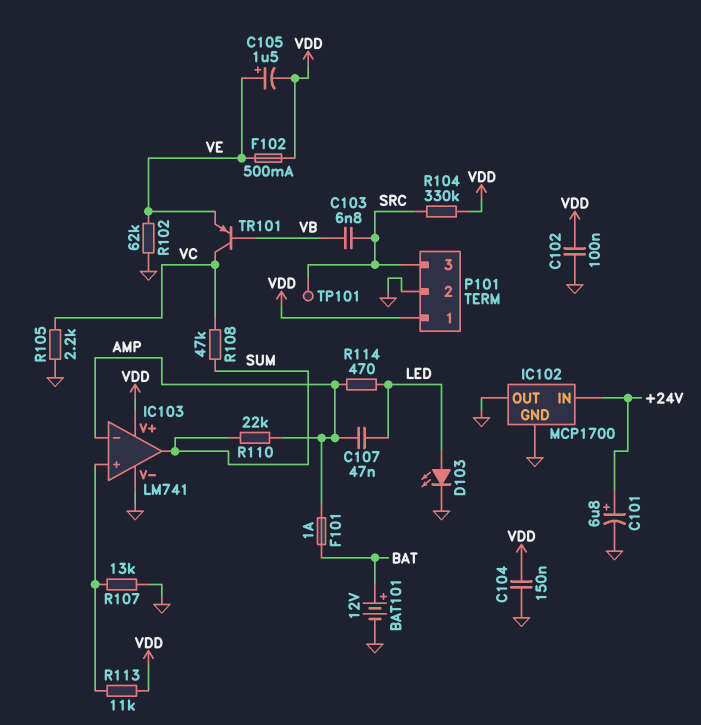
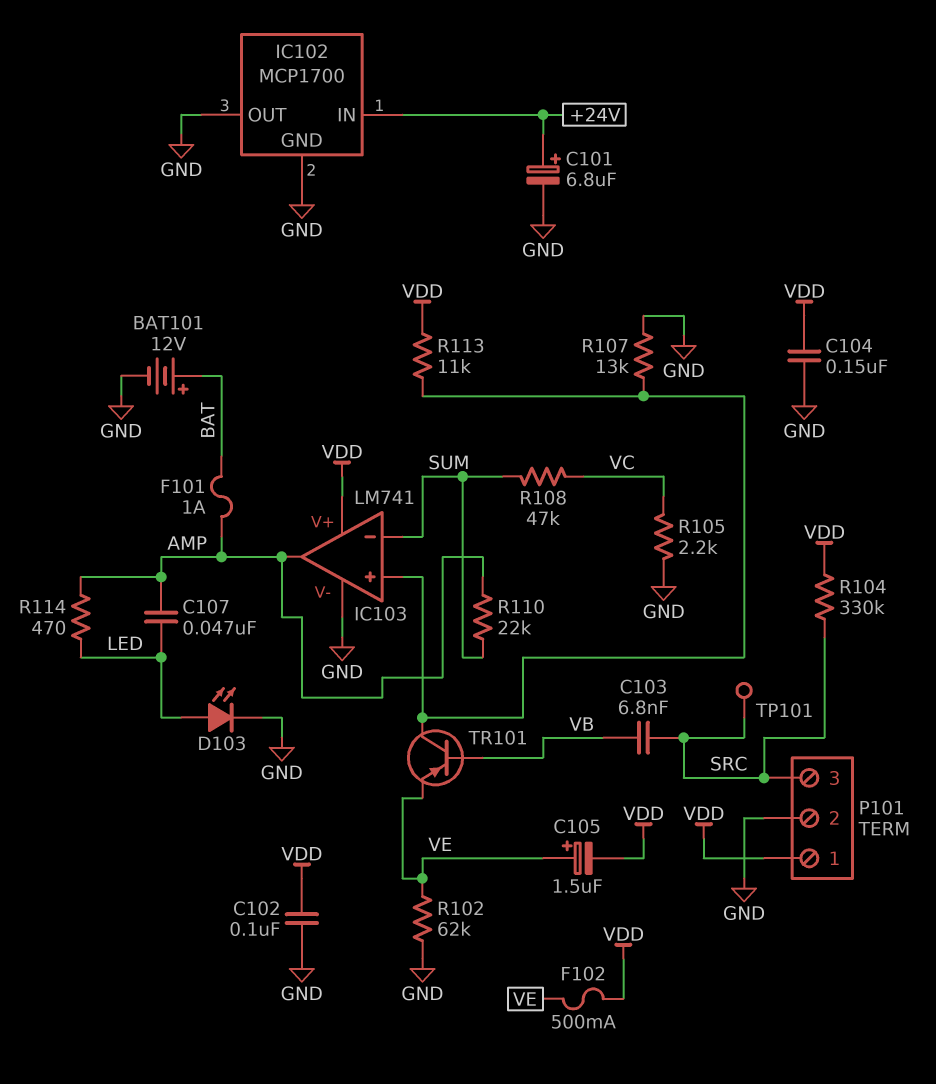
IC103 pin in-: AMP -> SUM
IC103 pin out: SUM -> AMP
TR101: PNP (B VB, C VC, E VE) -> PNP (B VB, C IC103/in+, E VE)

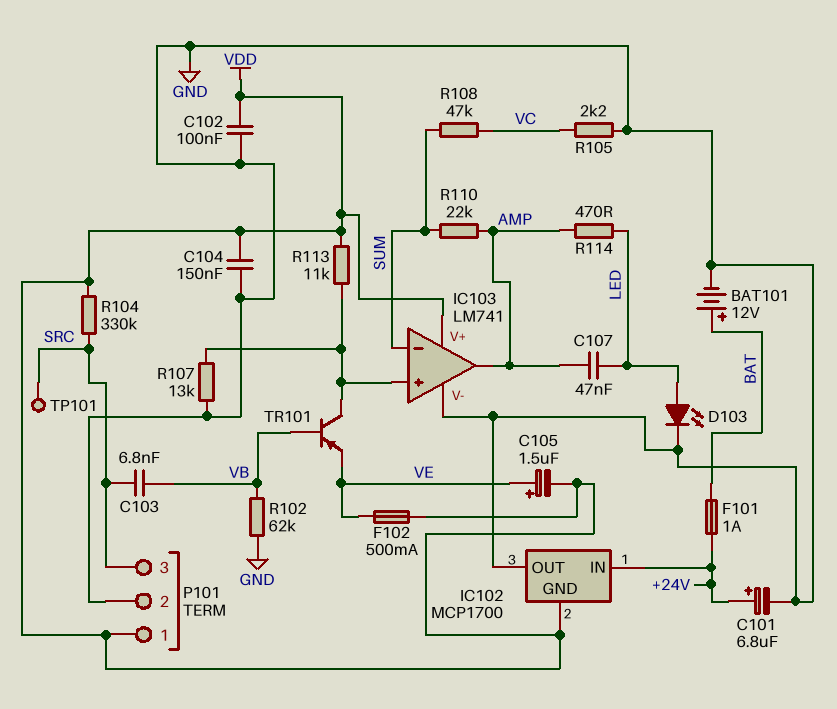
F101: 1A (AMP, BAT) -> 1A (+24V, BAT)
IC102 pin GND: GND -> VDD
R102: 62k (GND, VE) -> 62k (GND, VB)

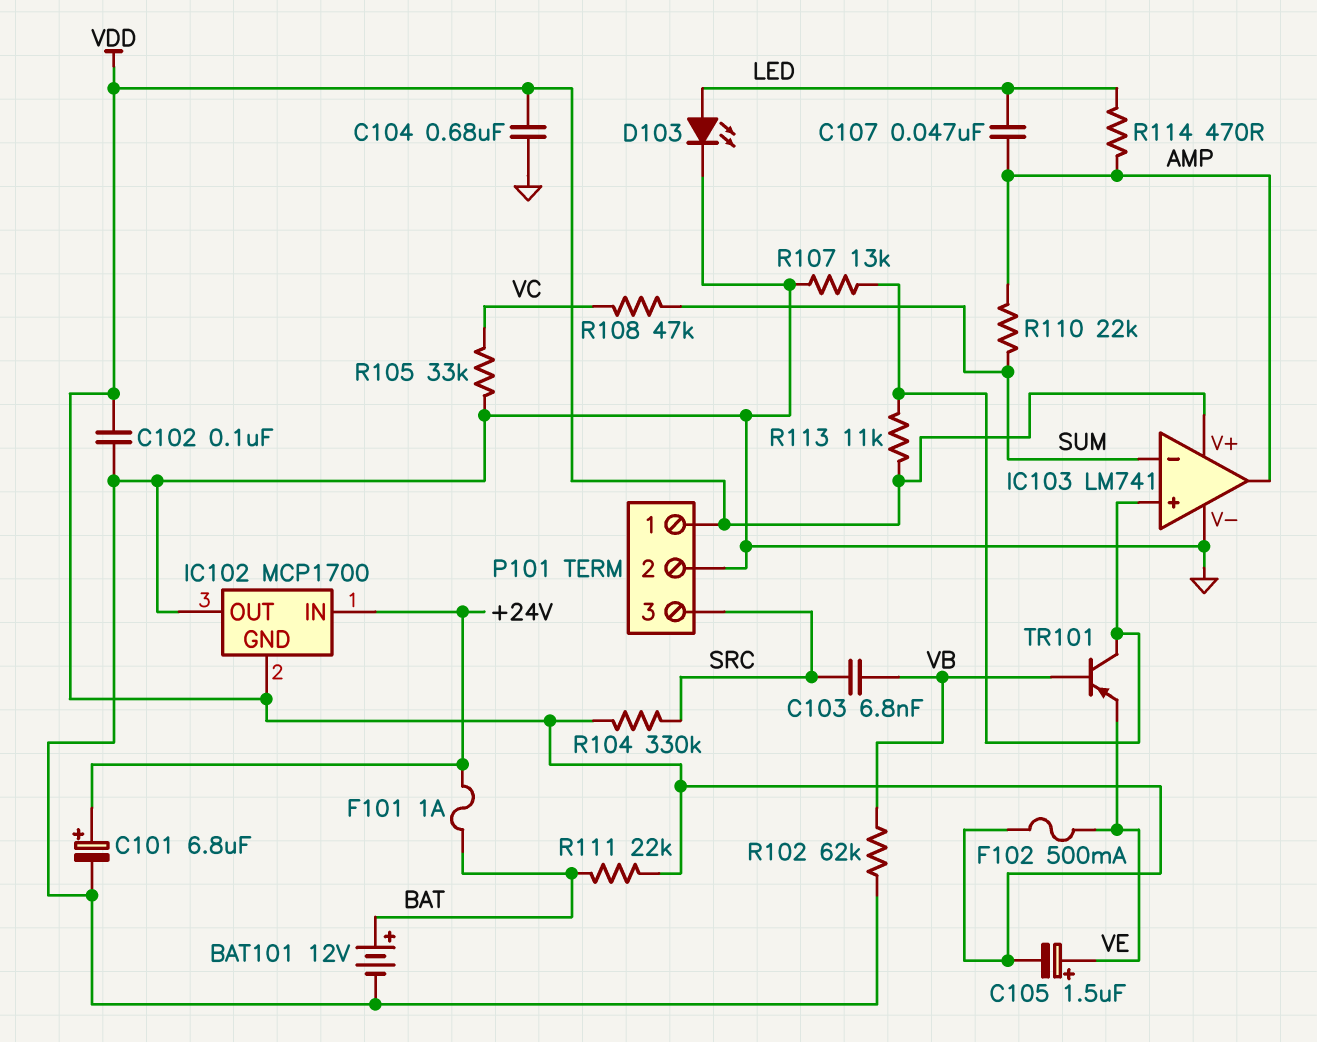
C104: 150nF (GND, VDD) -> 680nF (GND, VDD)
R105: 2.2k (GND, VC) -> 33k (GND, VC)
R111: none -> 22k (BAT, VDD)
TP101: test point (SRC) -> none

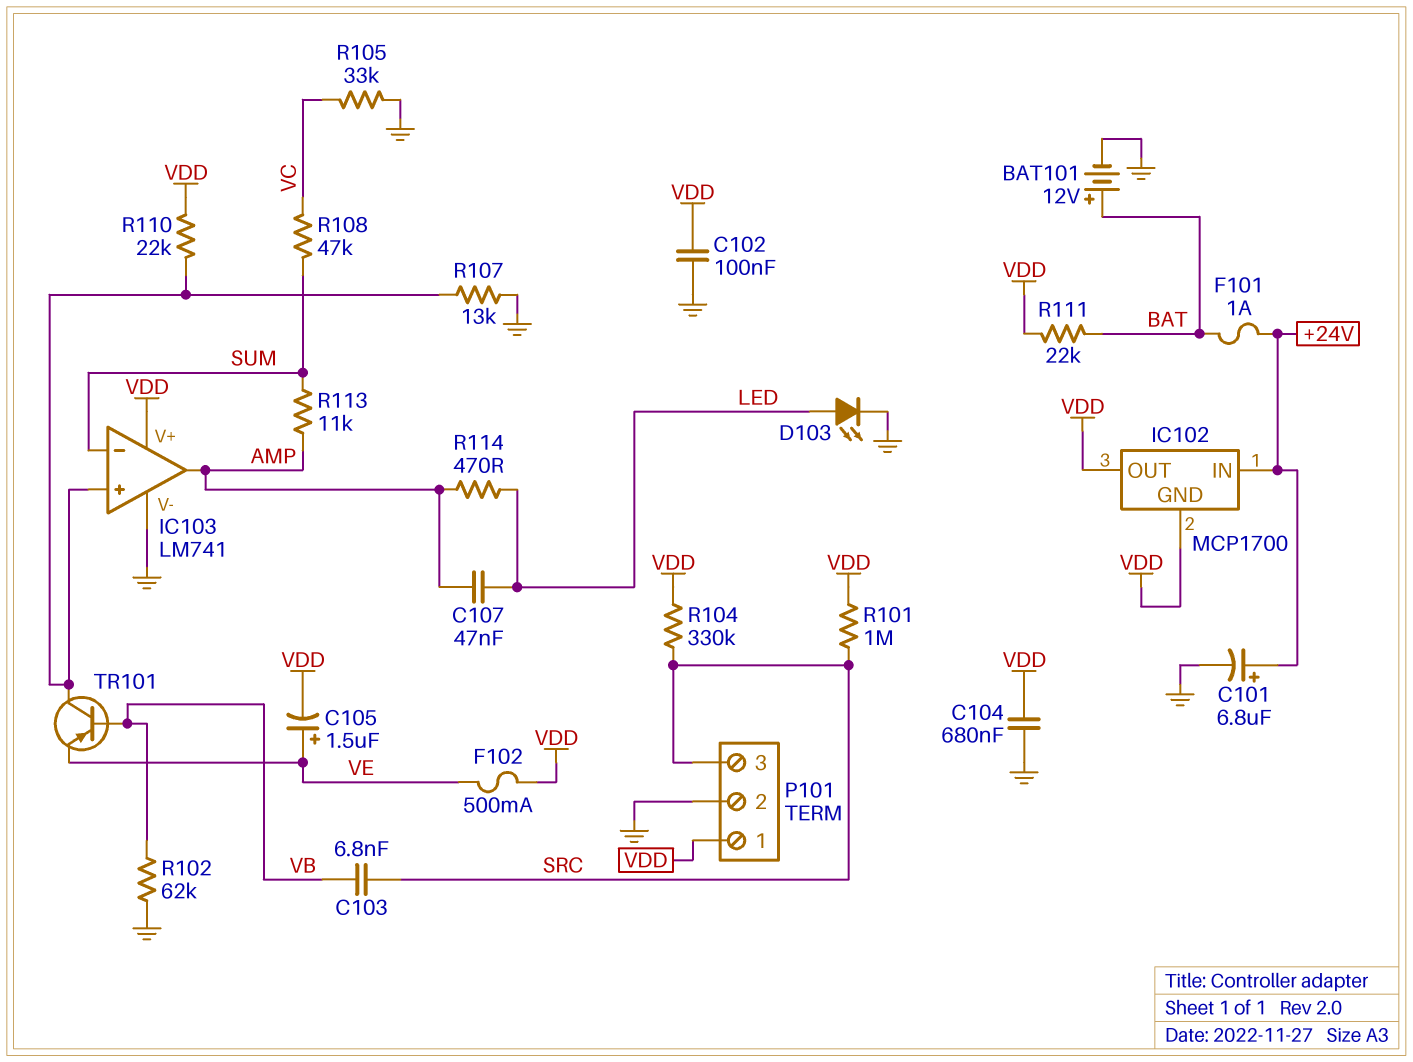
IC102 pin OUT: GND -> VDD
R101: none -> 1M (SRC, VDD)
R110: 22k (AMP, SUM) -> 22k (IC103/in+, VDD)
R113: 11k (IC103/in+, VDD) -> 11k (AMP, SUM)

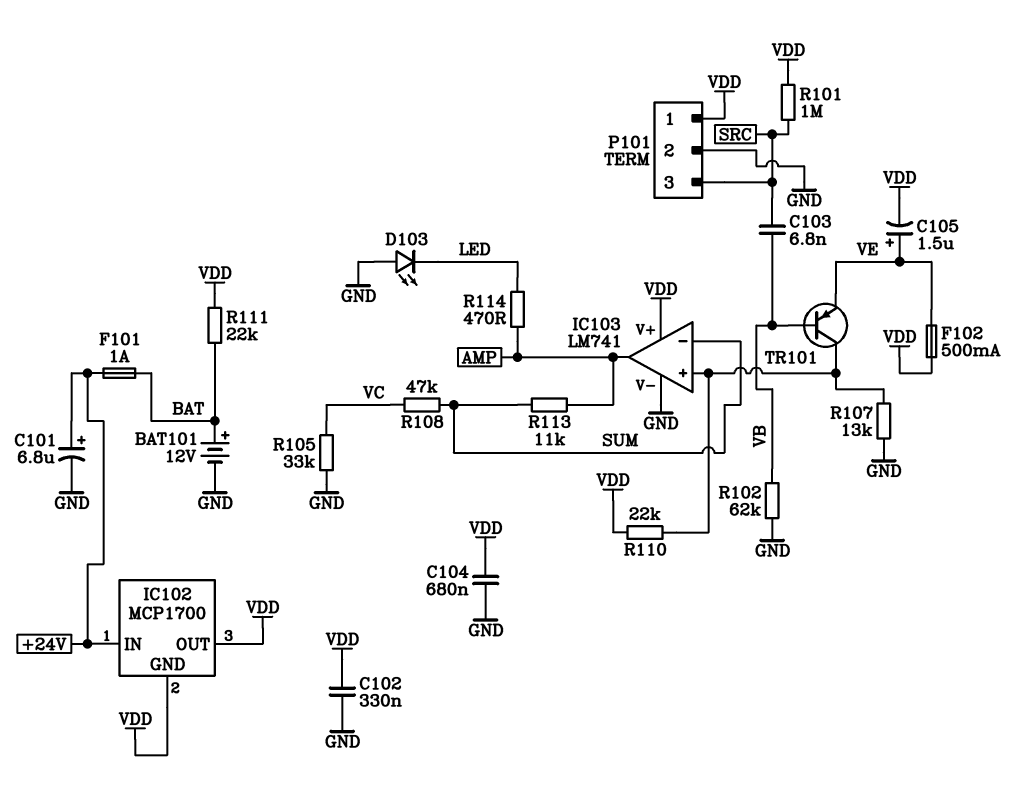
C102: 100nF (GND, VDD) -> 330nF (GND, VDD)
C107: 47nF (AMP, LED) -> none
D103: LED (A LED, K GND) -> LED (A GND, K LED)
R104: 330k (SRC, VDD) -> none

